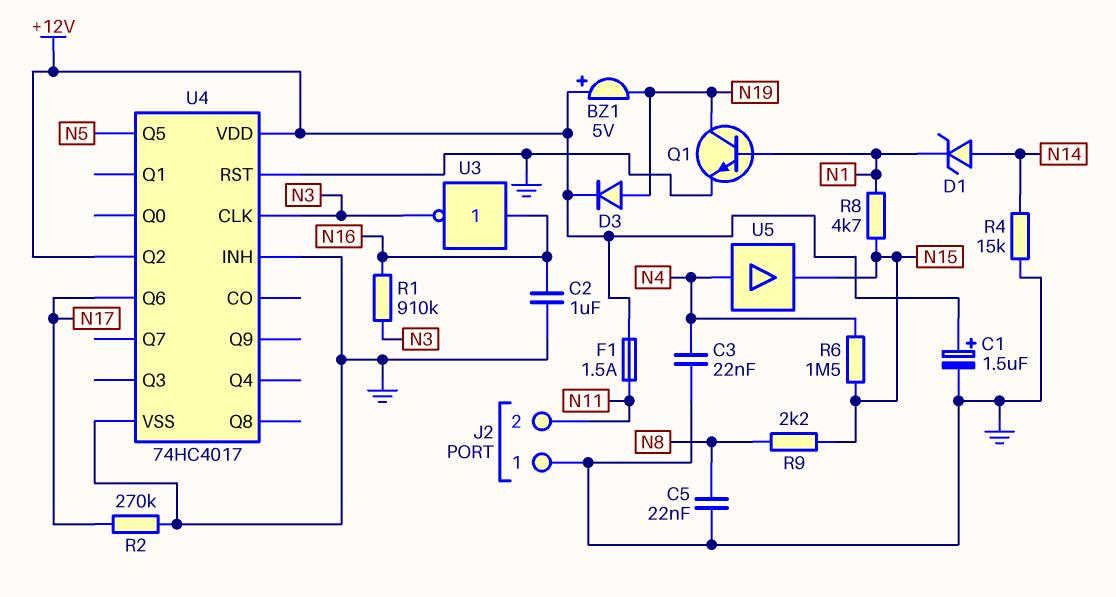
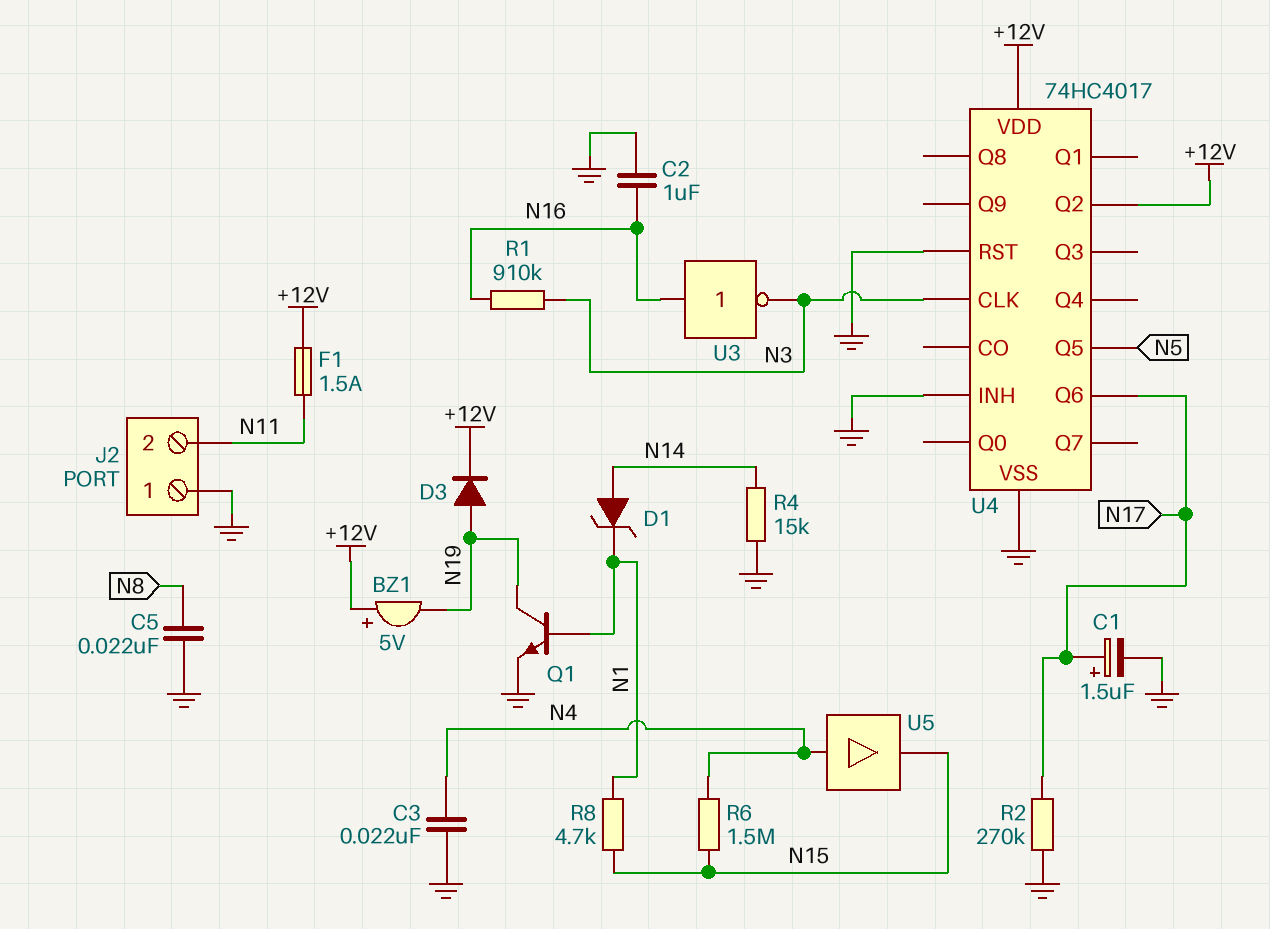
C1: 1.5uF (plus +12V, minus GND) -> 1.5uF (plus N17, minus GND)
R9: 2.2k (N8, N15) -> none

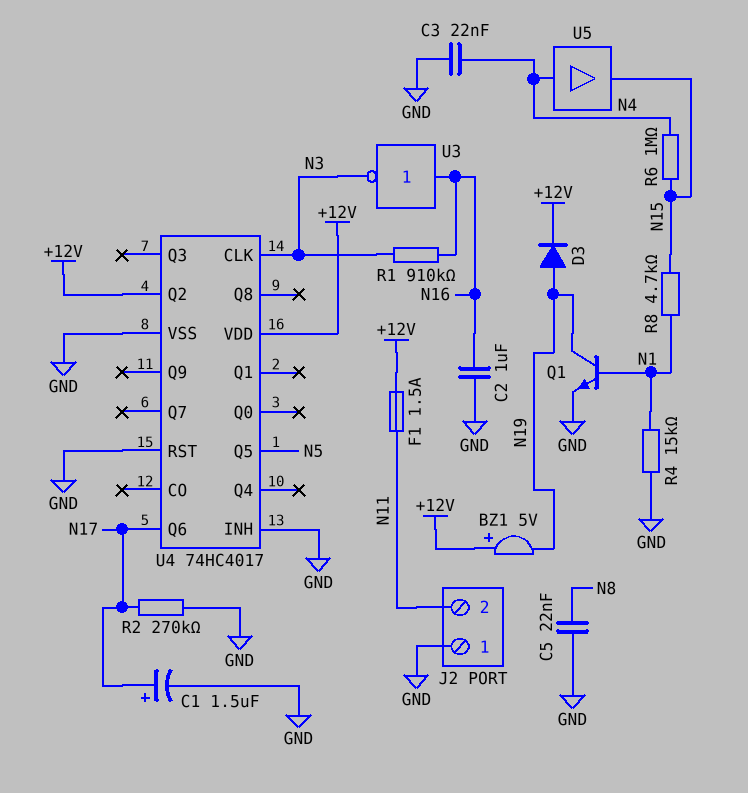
D1: zener (A N14, K N1) -> none
R4: 15k (GND, N14) -> 15k (GND, N1)
R6: 1.5M (N4, N15) -> 1M (N4, N15)

